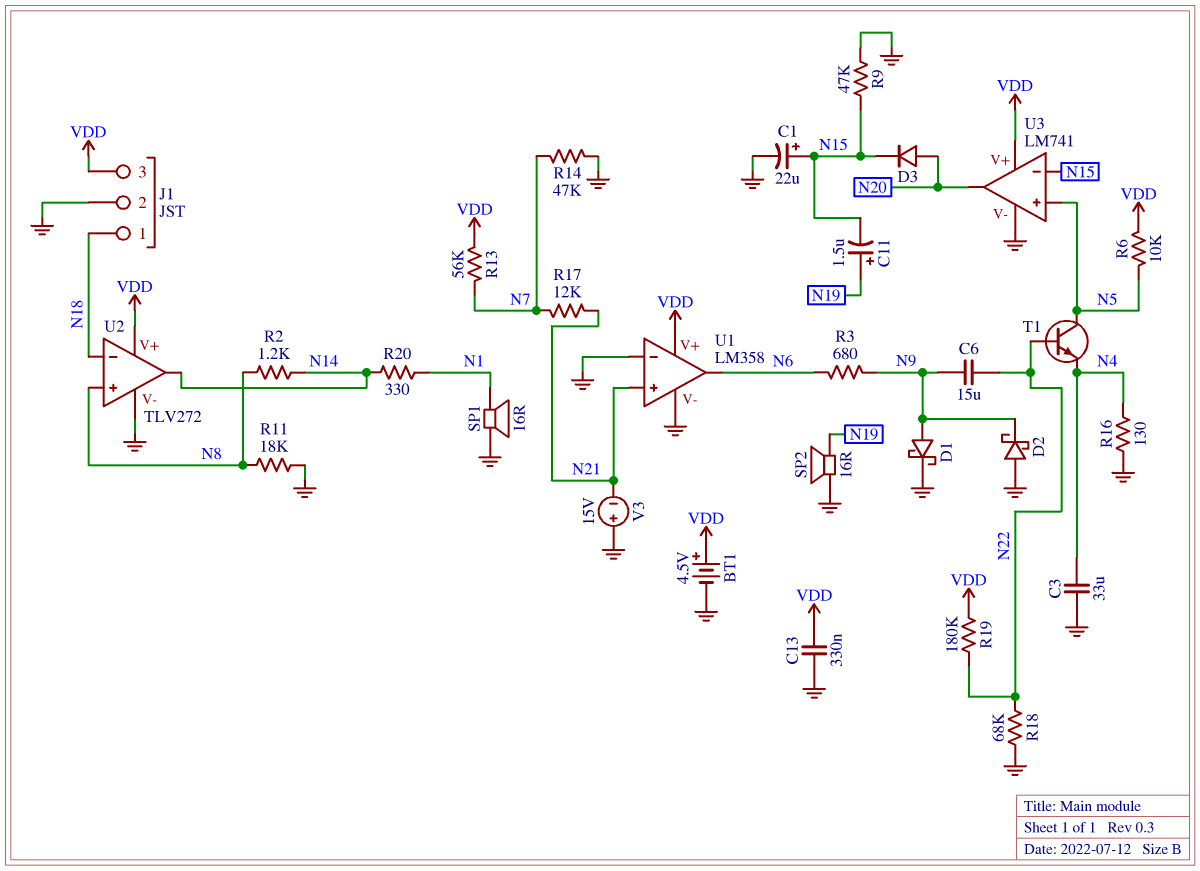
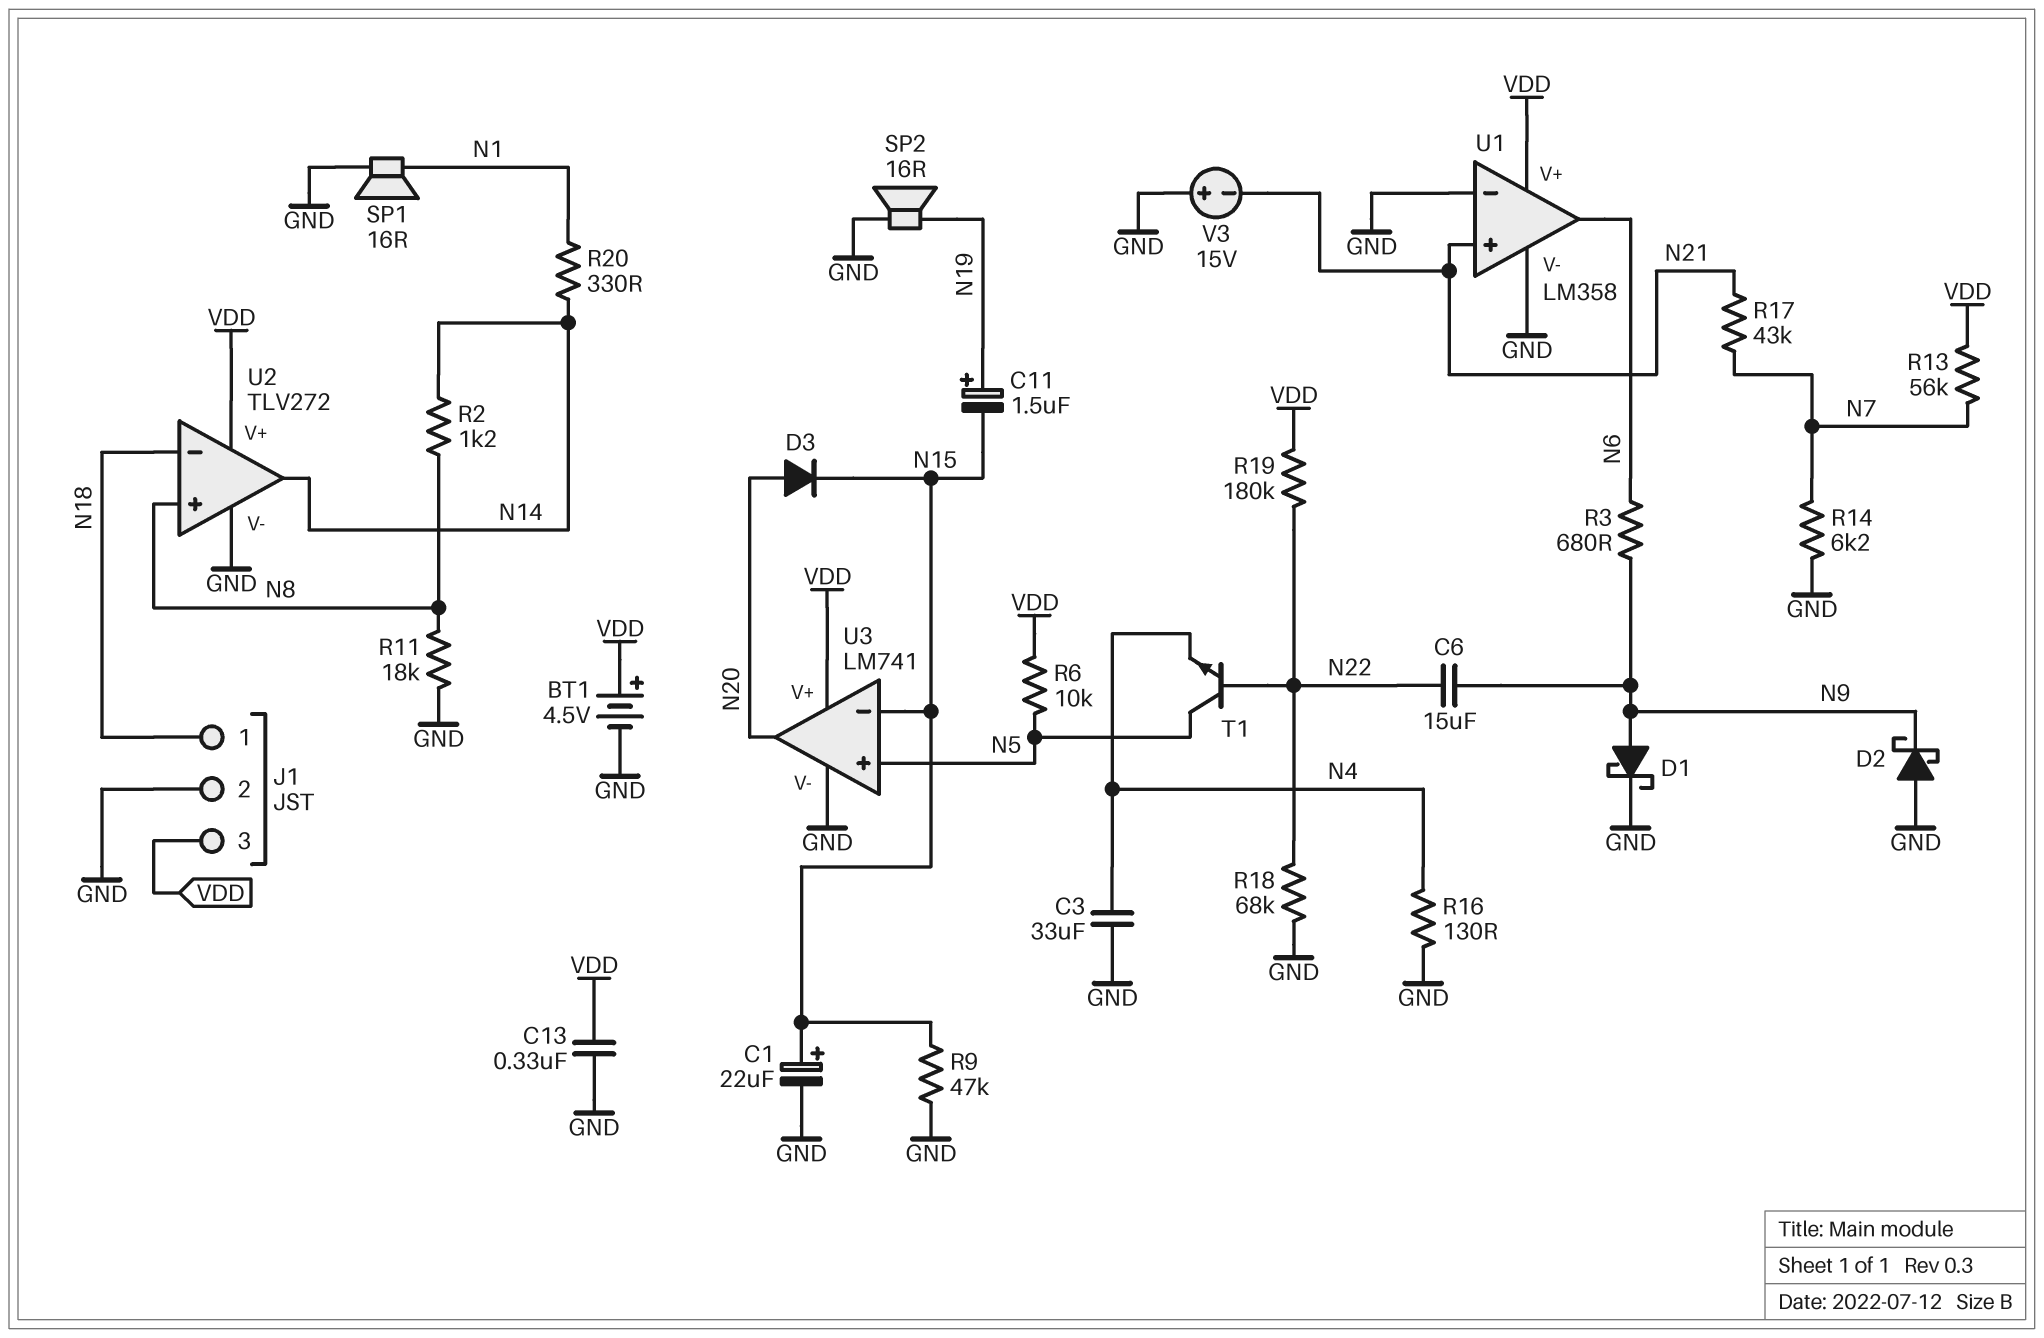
R14: 47k (GND, N7) -> 6.2k (GND, N7)
R17: 12k (N7, N21) -> 43k (N7, N21)

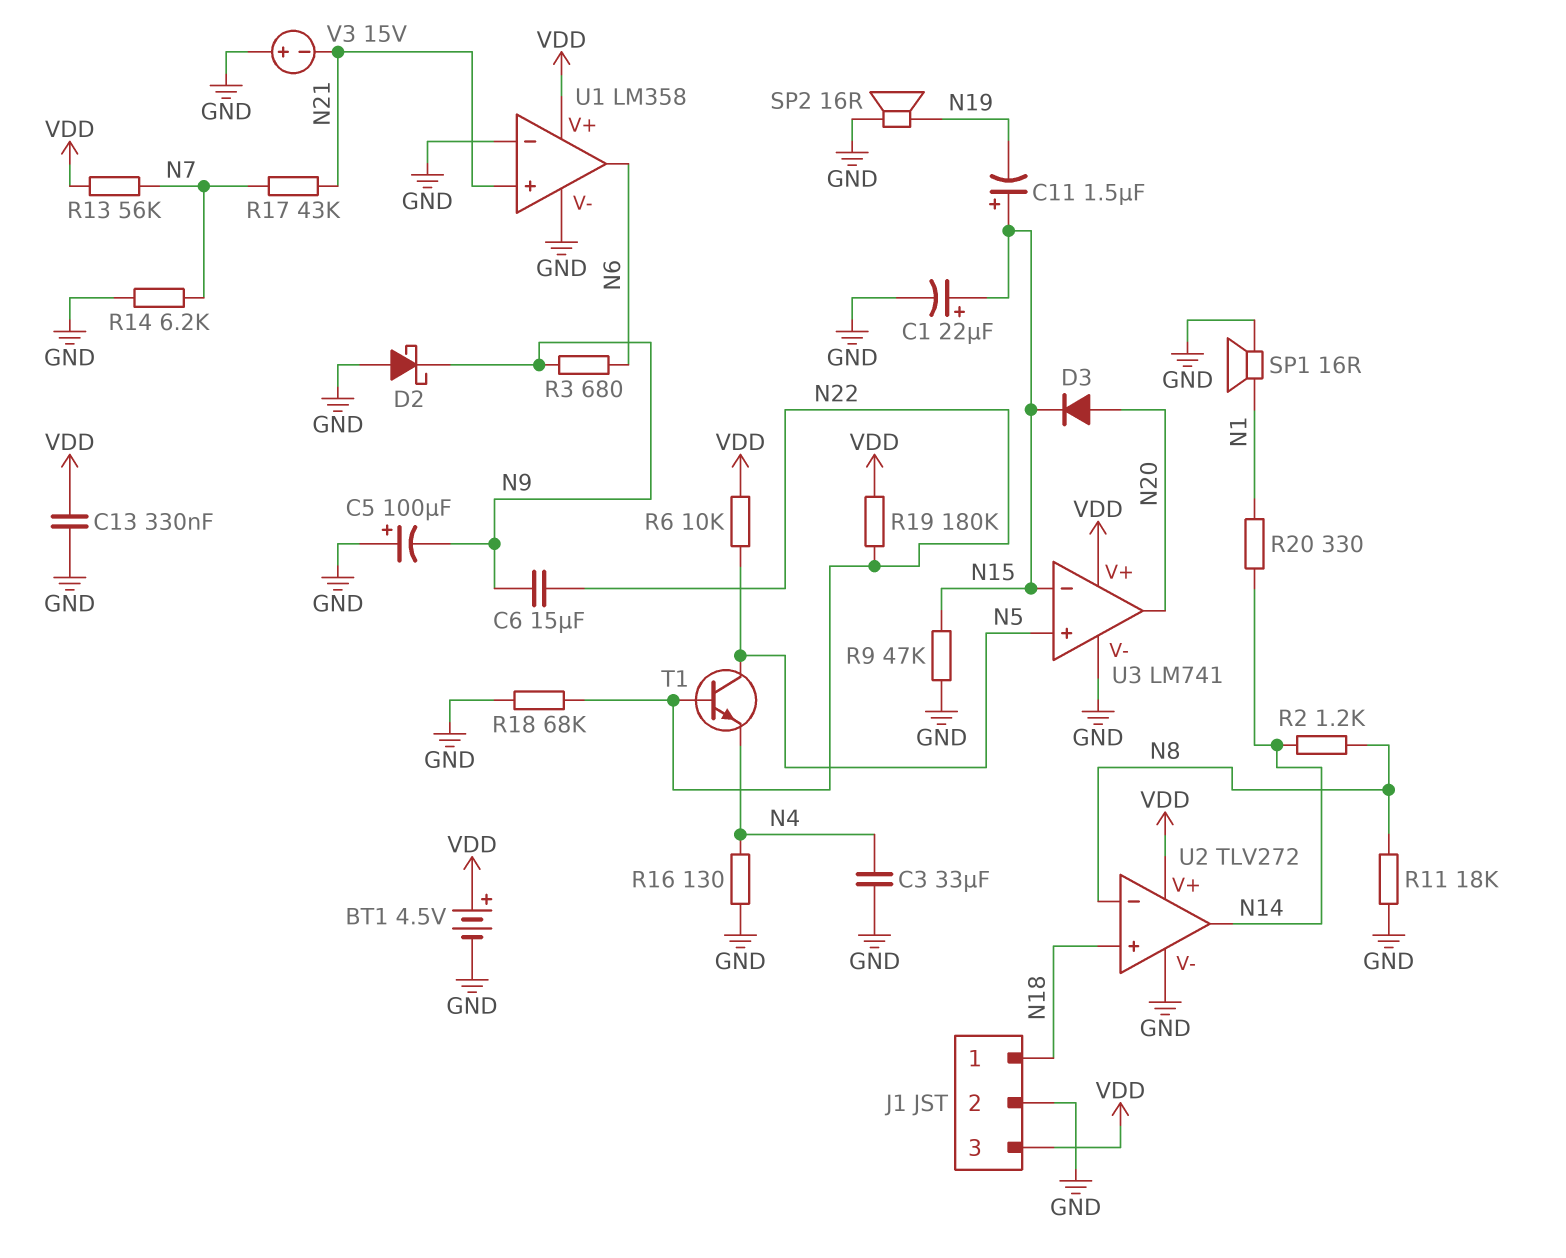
C5: none -> 100uF (plus GND, minus N9)
C11: 1.5uF (plus N19, minus N15) -> 1.5uF (plus N15, minus N19)
D1: schottky (A N9, K GND) -> none
U2 pin in+: N8 -> N18
U2 pin in-: N18 -> N8

